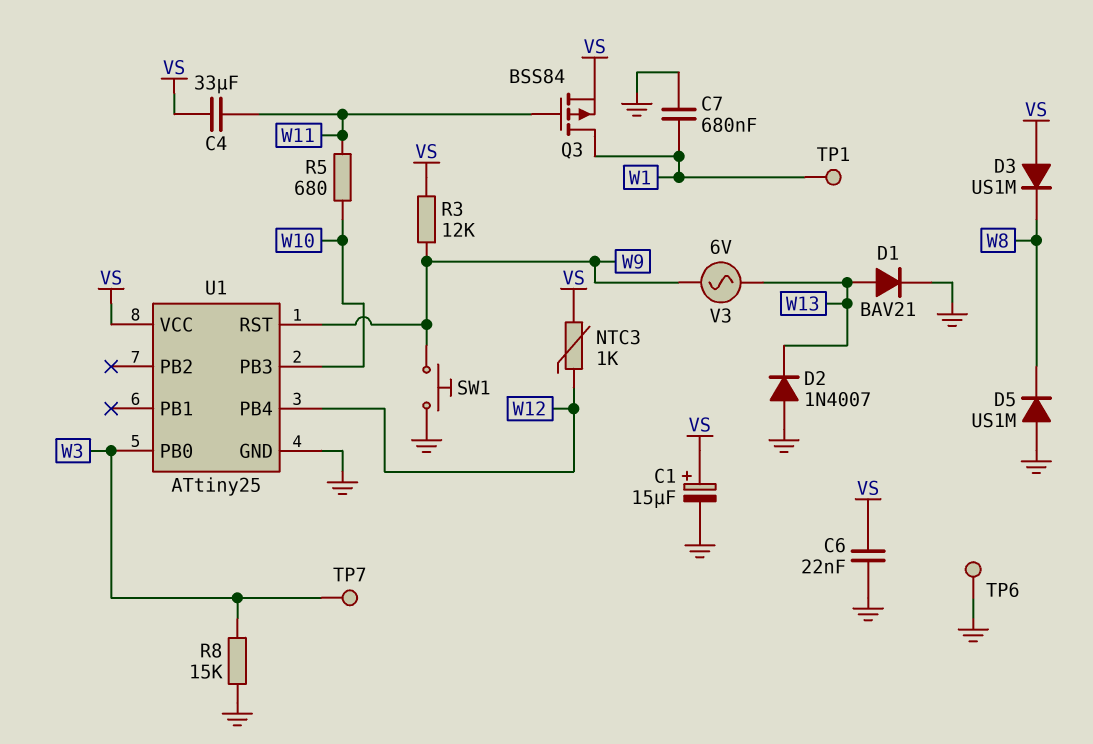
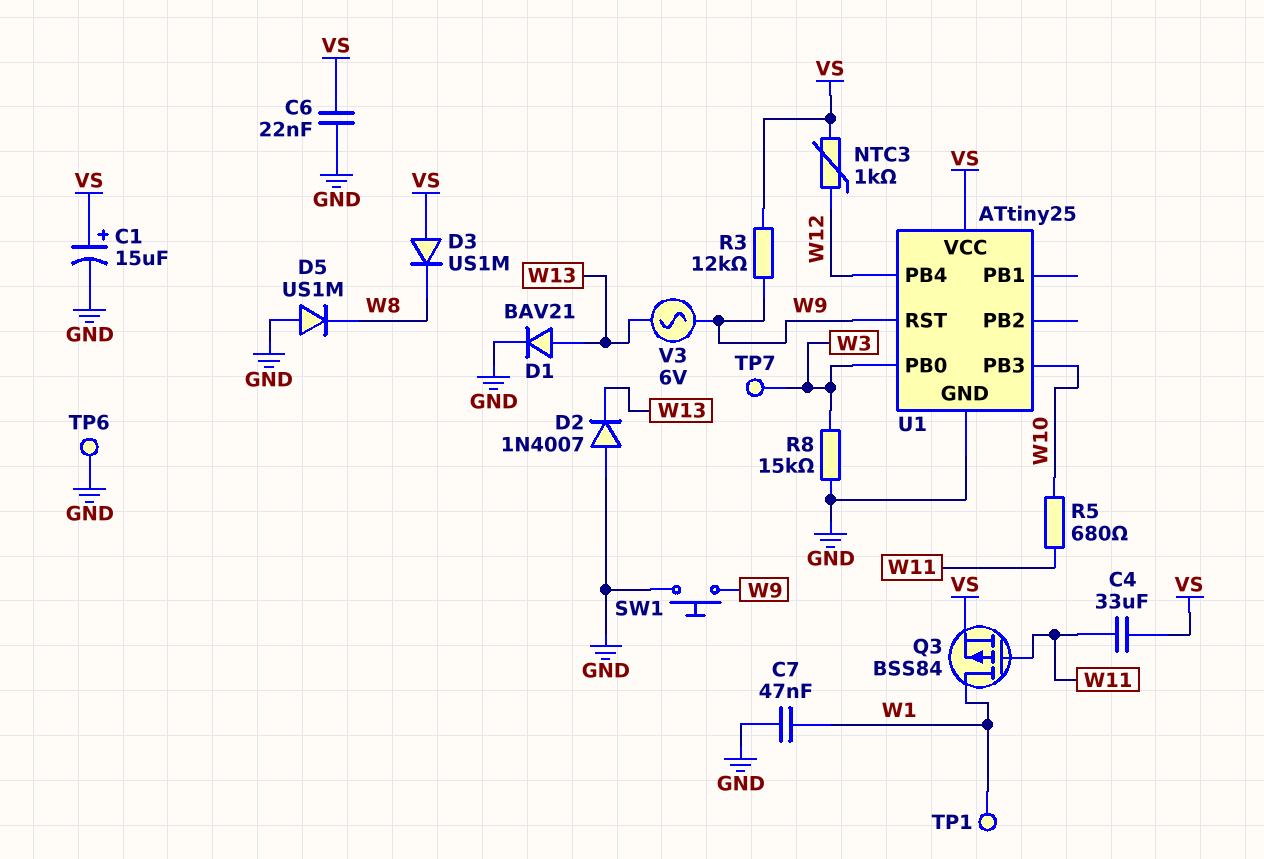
C7: 680nF (GND, W1) -> 47nF (GND, W1)

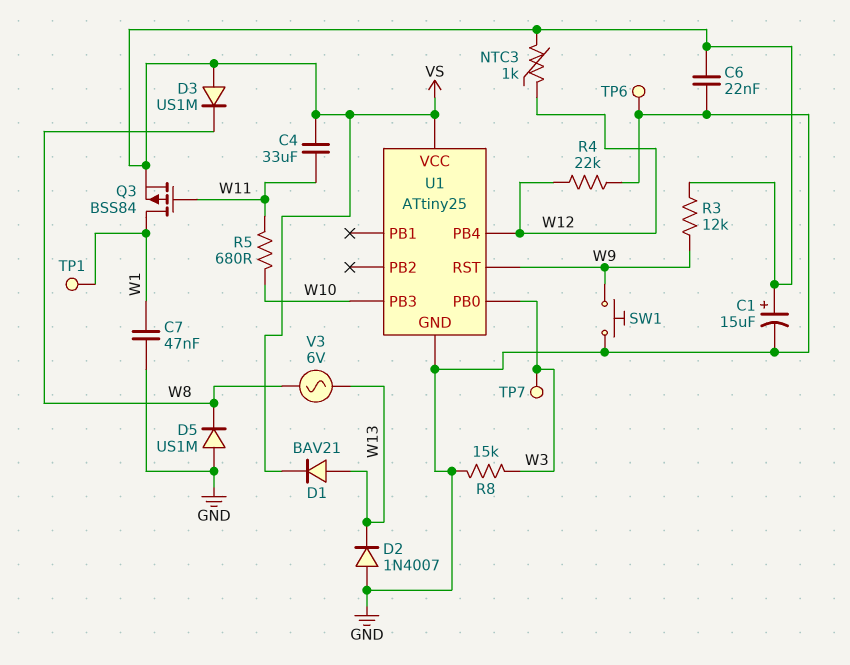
D1: diode BAV21 (A W13, K GND) -> diode BAV21 (A W13, K VS)
R4: none -> 22k (GND, W12)
V3: AC 6V (W9, W13) -> AC 6V (W8, W13)

